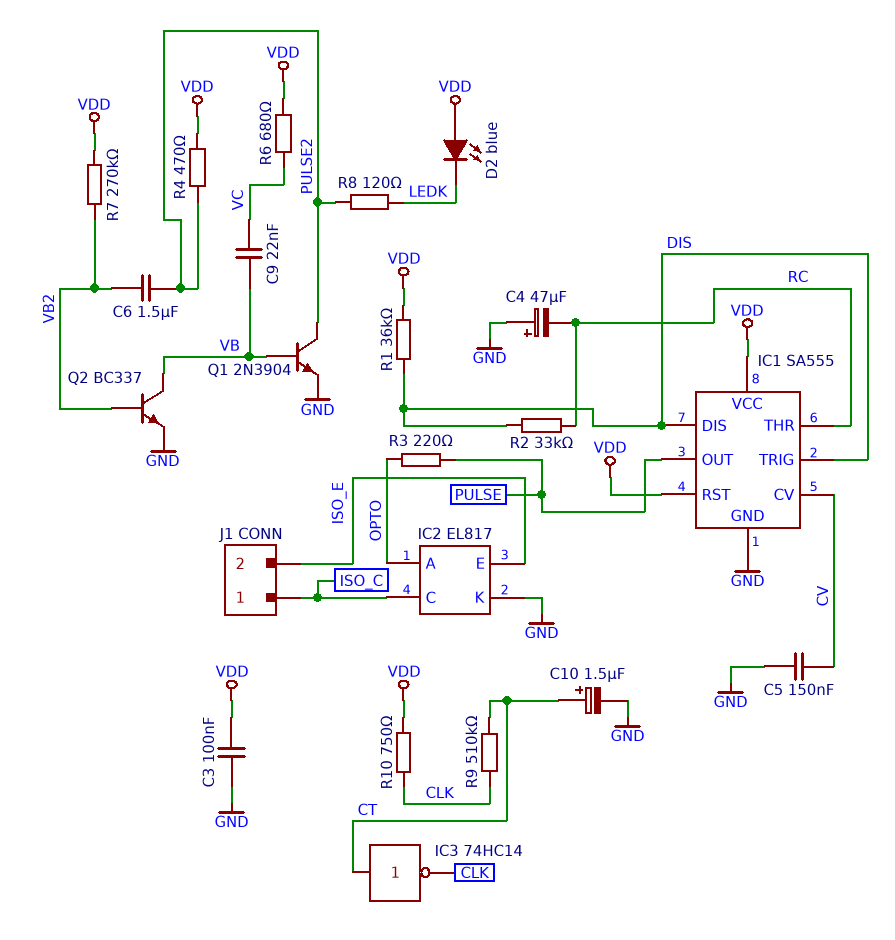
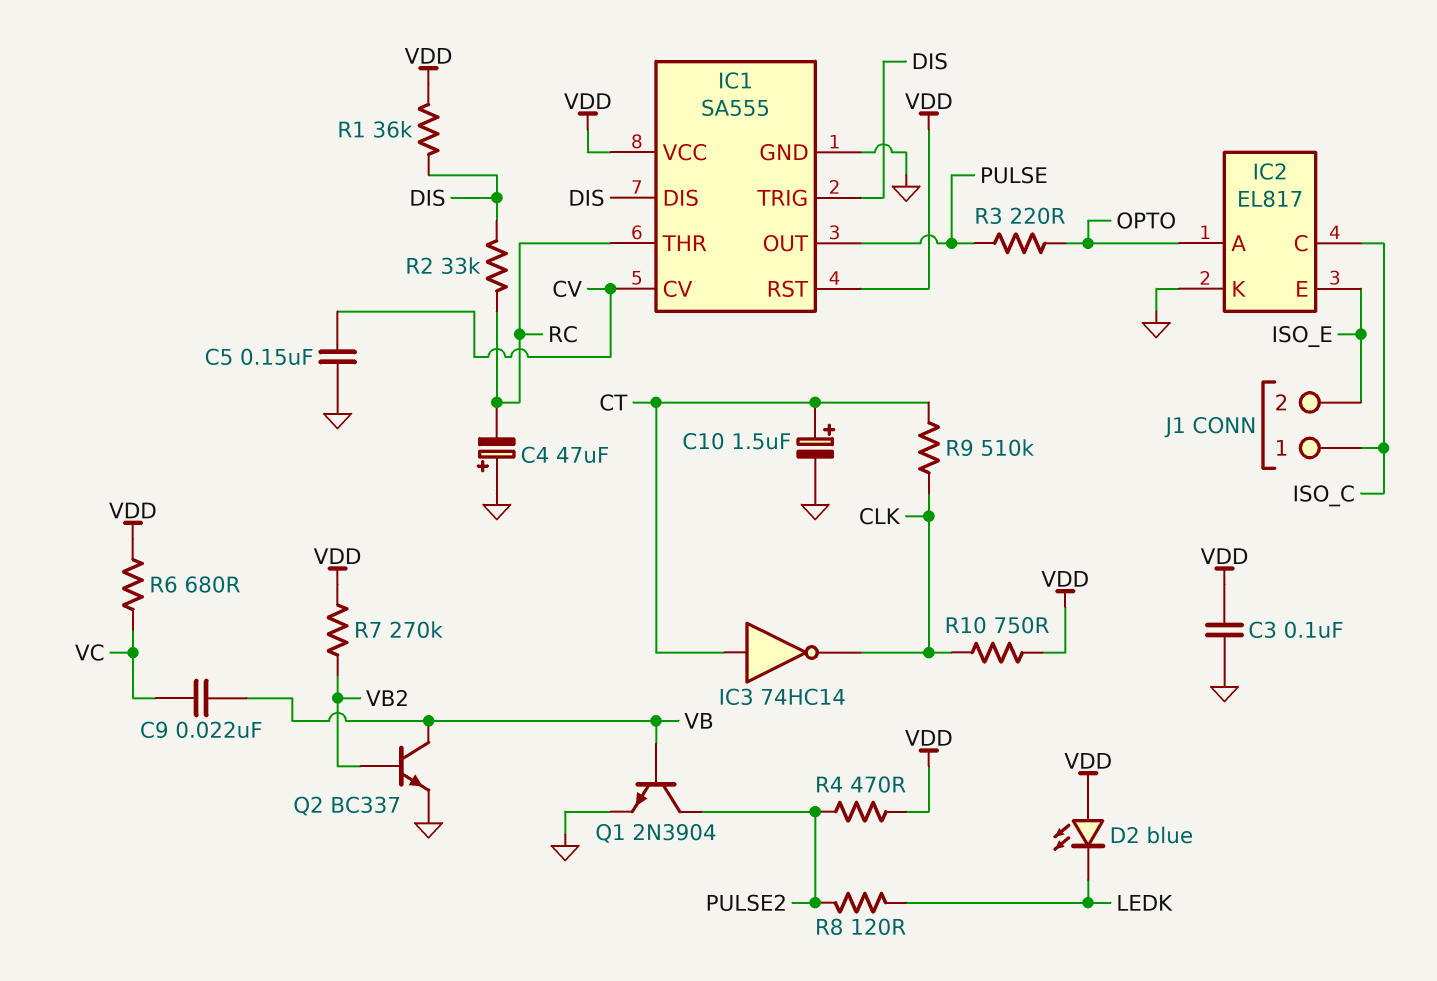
C6: 1.5uF (PULSE2, VB2) -> none

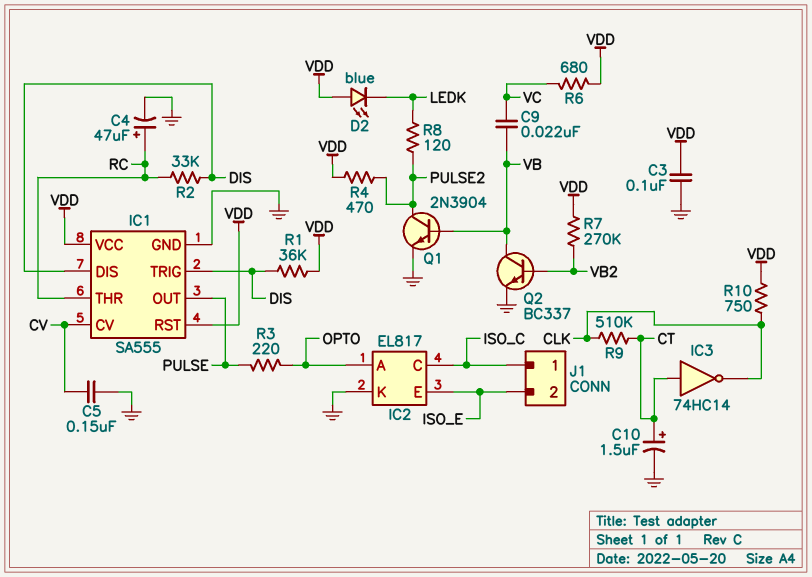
C4: 47uF (plus GND, minus RC) -> 47uF (plus RC, minus GND)

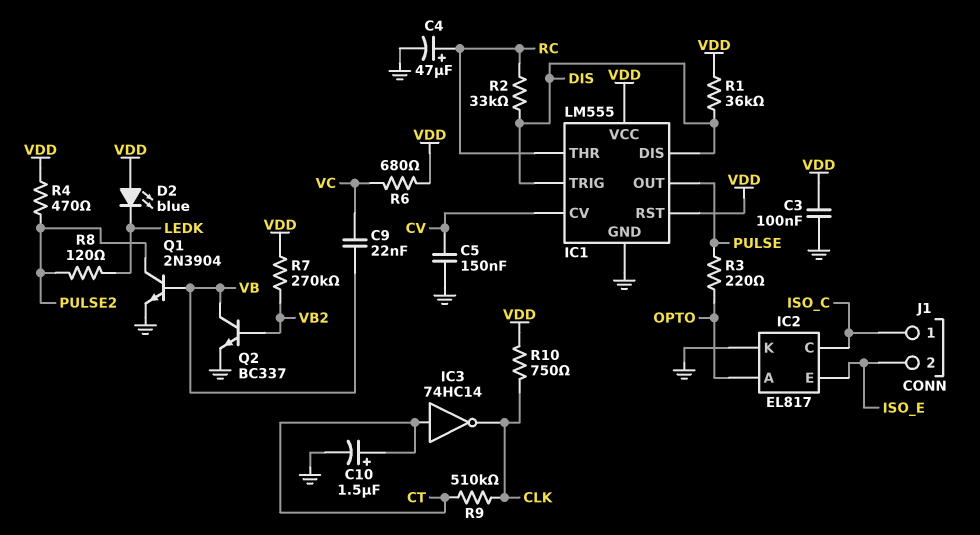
IC1: SA555 -> LM555

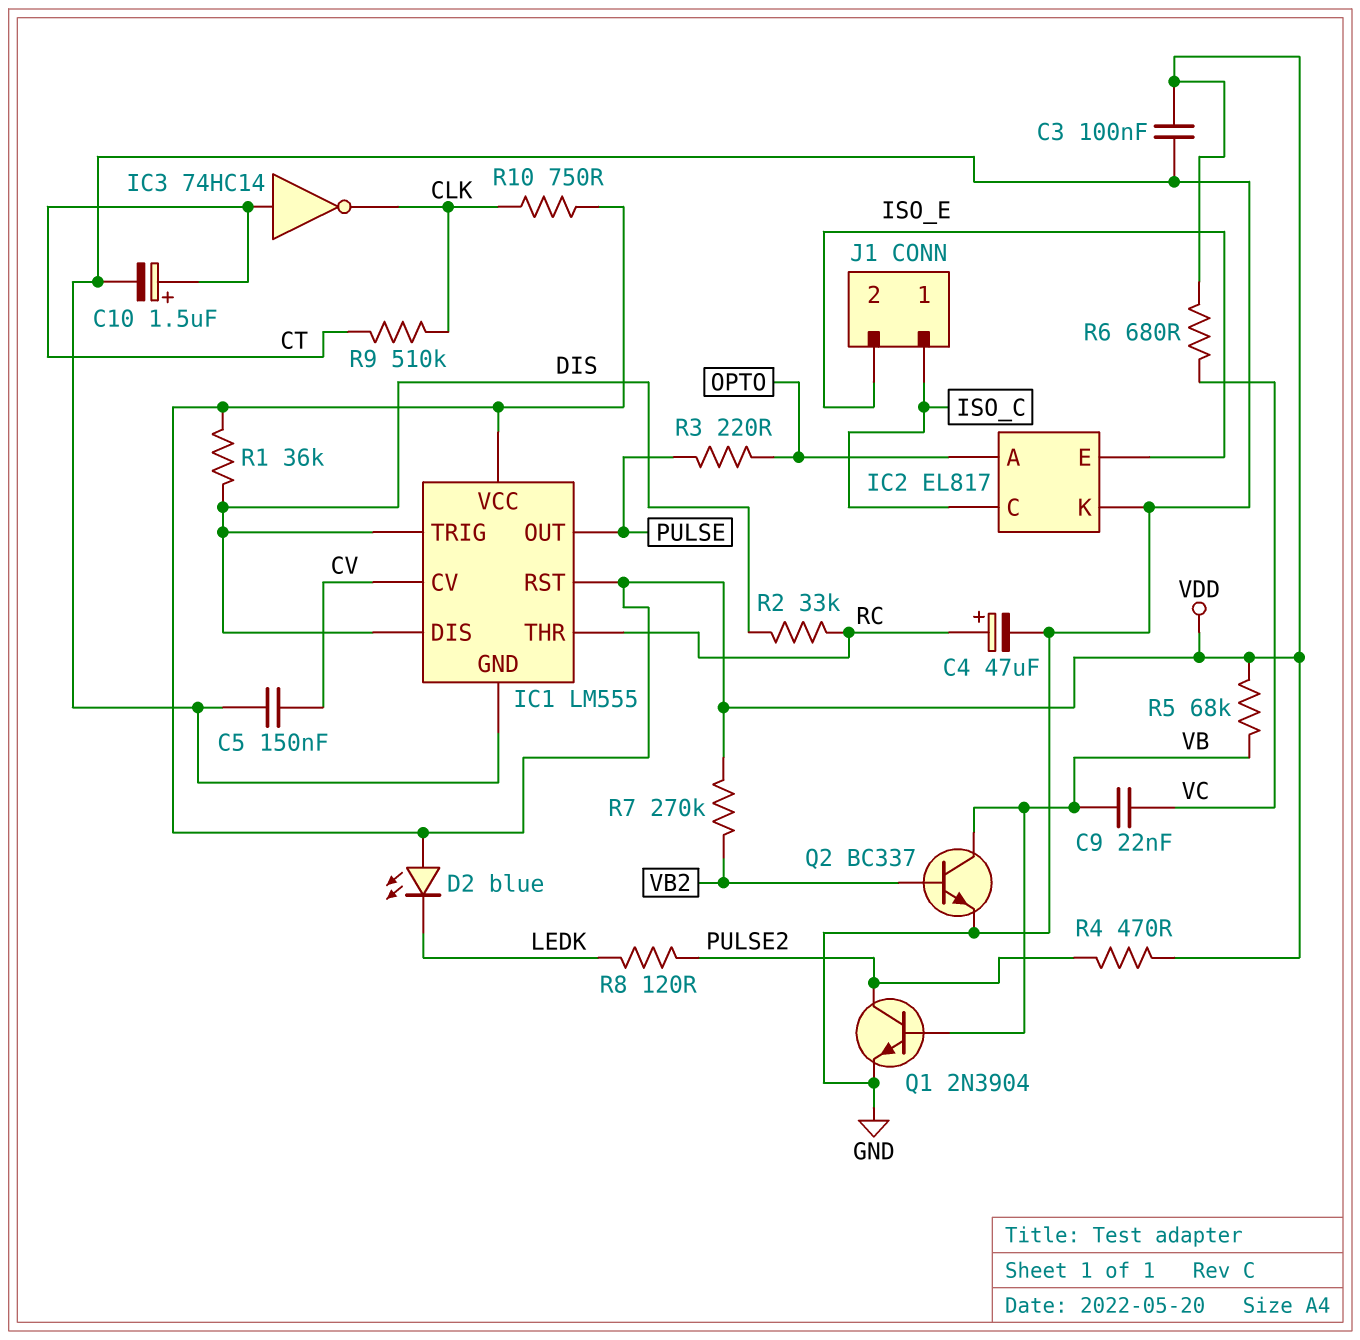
R5: none -> 68k (VB, VDD)

